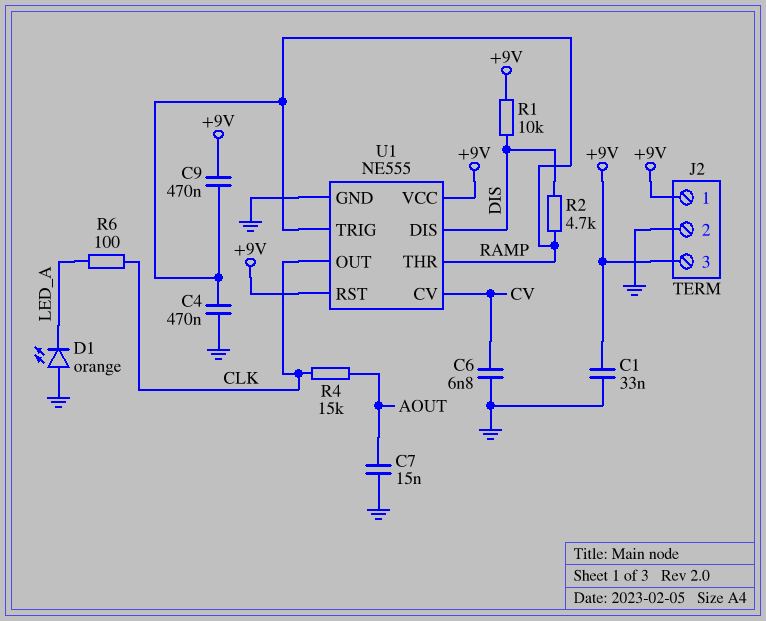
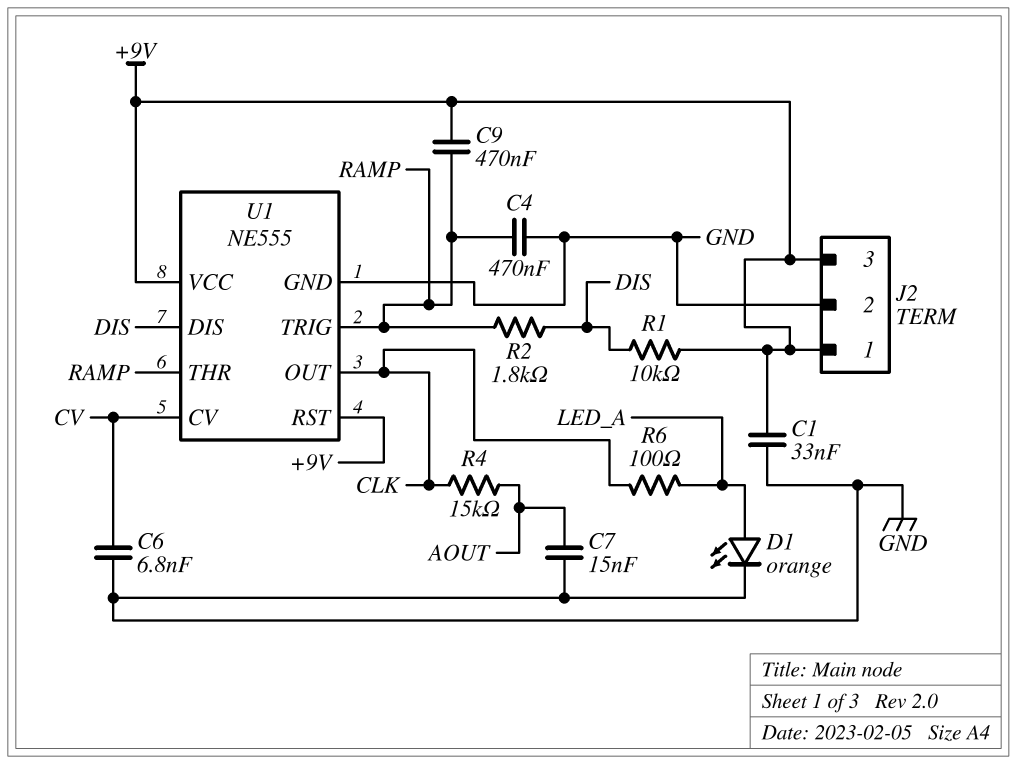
D1: LED orange (A GND, K LED_A) -> LED orange (A LED_A, K GND)
R2: 4.7k (DIS, RAMP) -> 1.8k (DIS, RAMP)

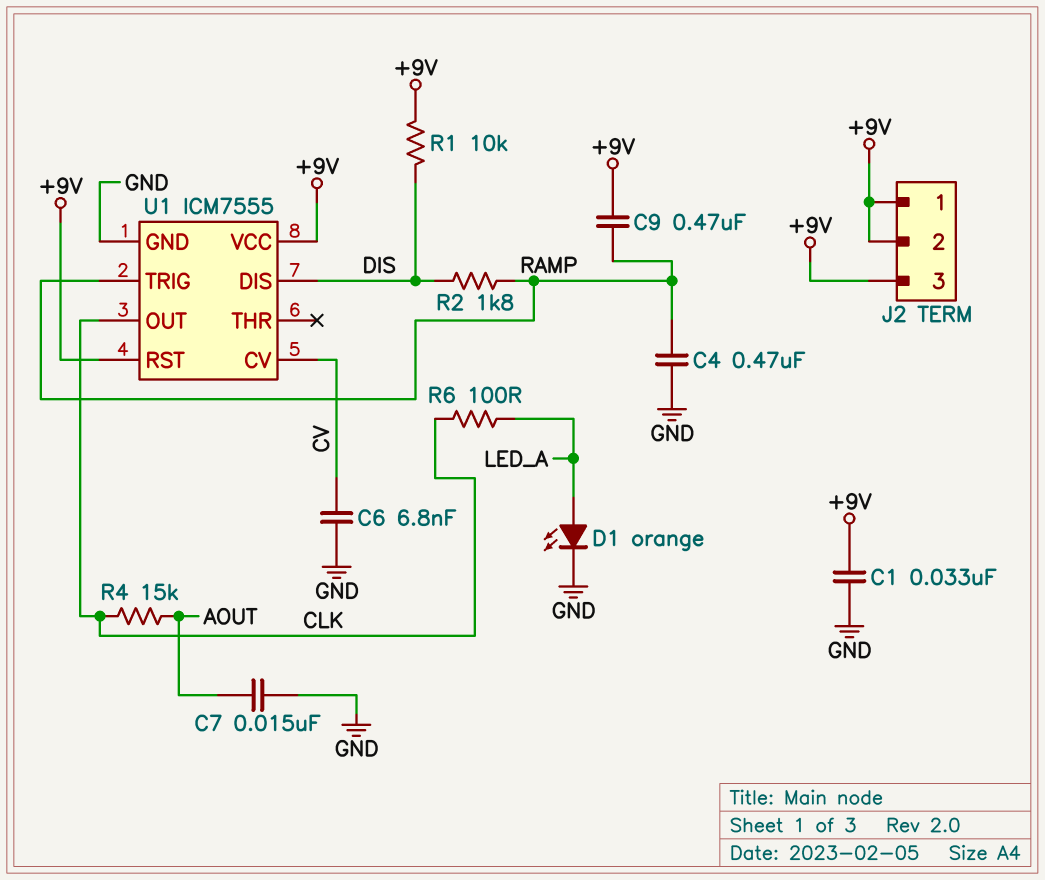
J2 pin 2: GND -> +9V
U1: NE555 -> ICM7555
U1 pin THR: RAMP -> none

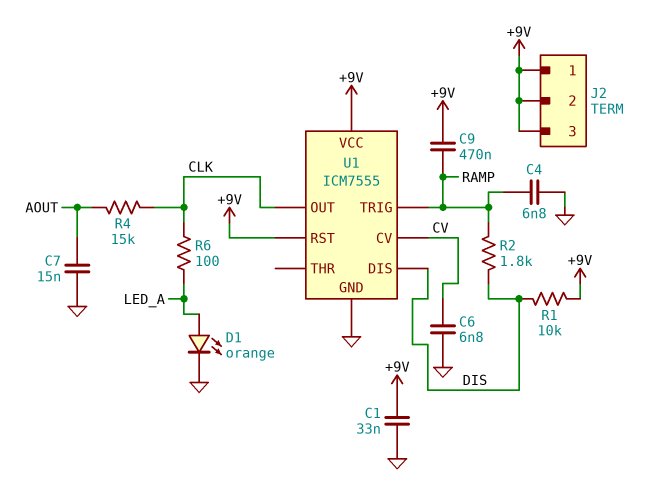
C4: 470nF (GND, RAMP) -> 6.8nF (GND, RAMP)

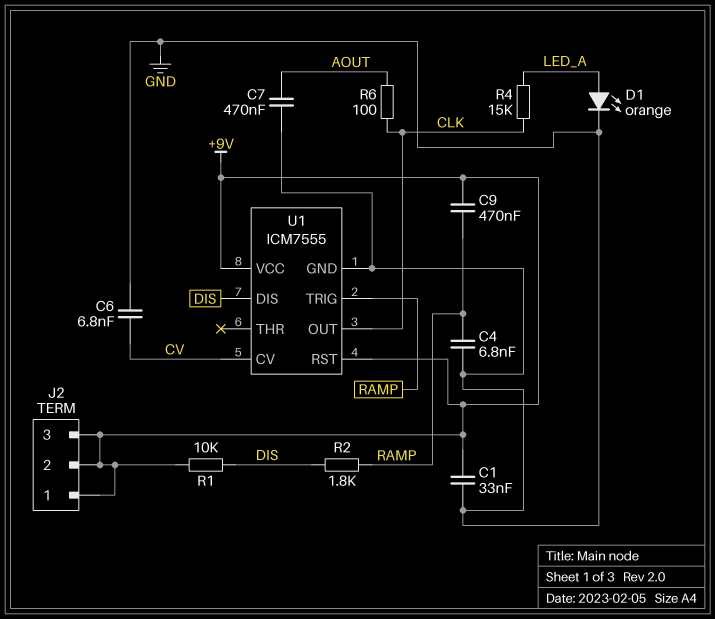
C7: 15nF (AOUT, GND) -> 470nF (AOUT, GND)
R4: 15k (AOUT, CLK) -> 15k (CLK, LED_A)
R6: 100 (CLK, LED_A) -> 100 (AOUT, CLK)

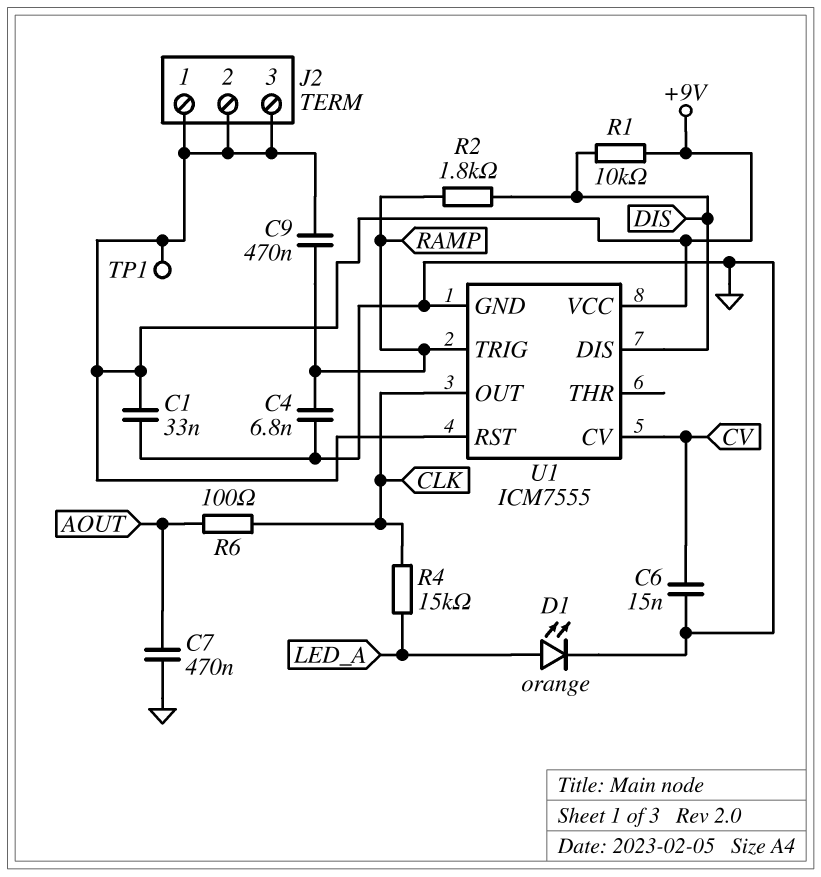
C6: 6.8nF (CV, GND) -> 15nF (CV, GND)
TP1: none -> test point (+9V)

